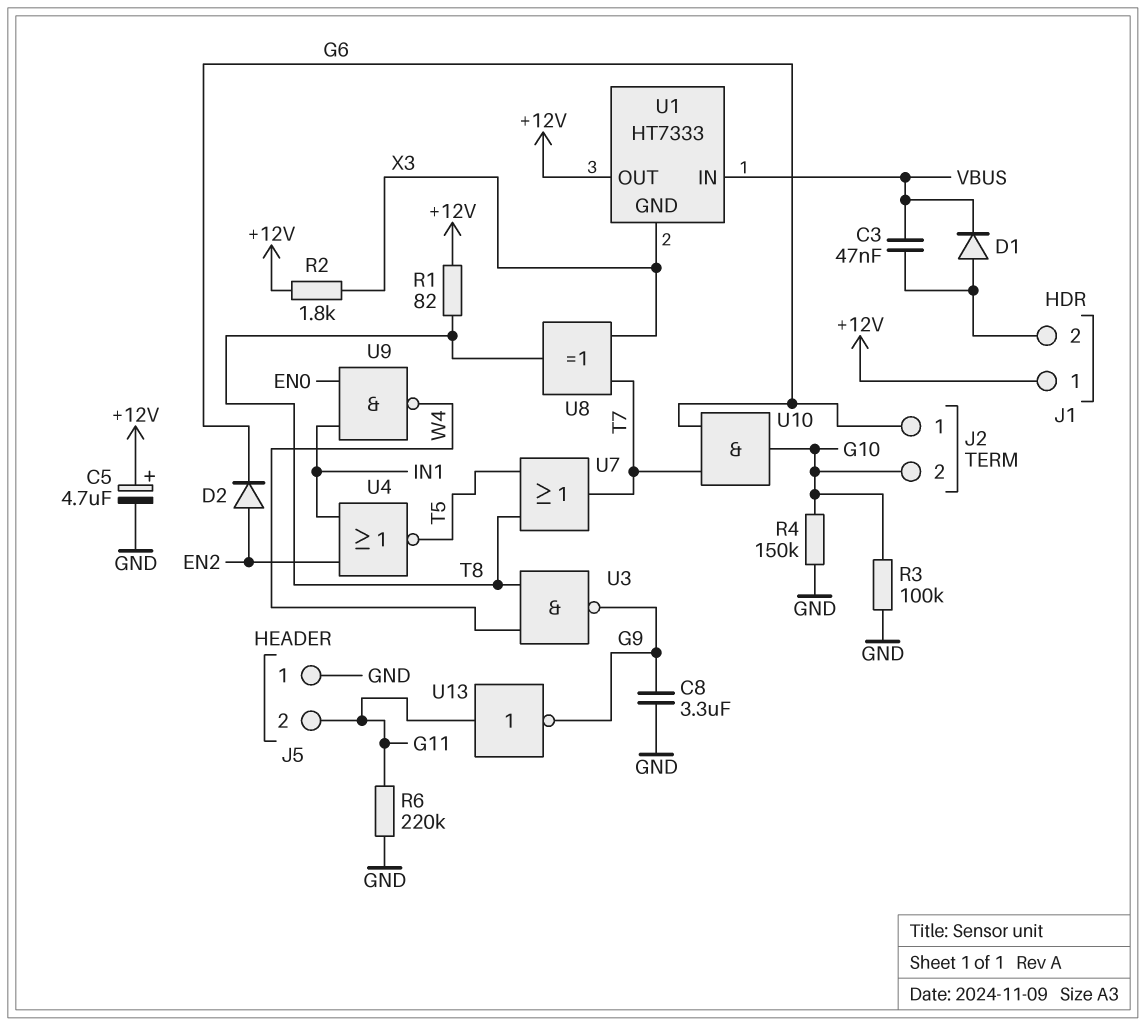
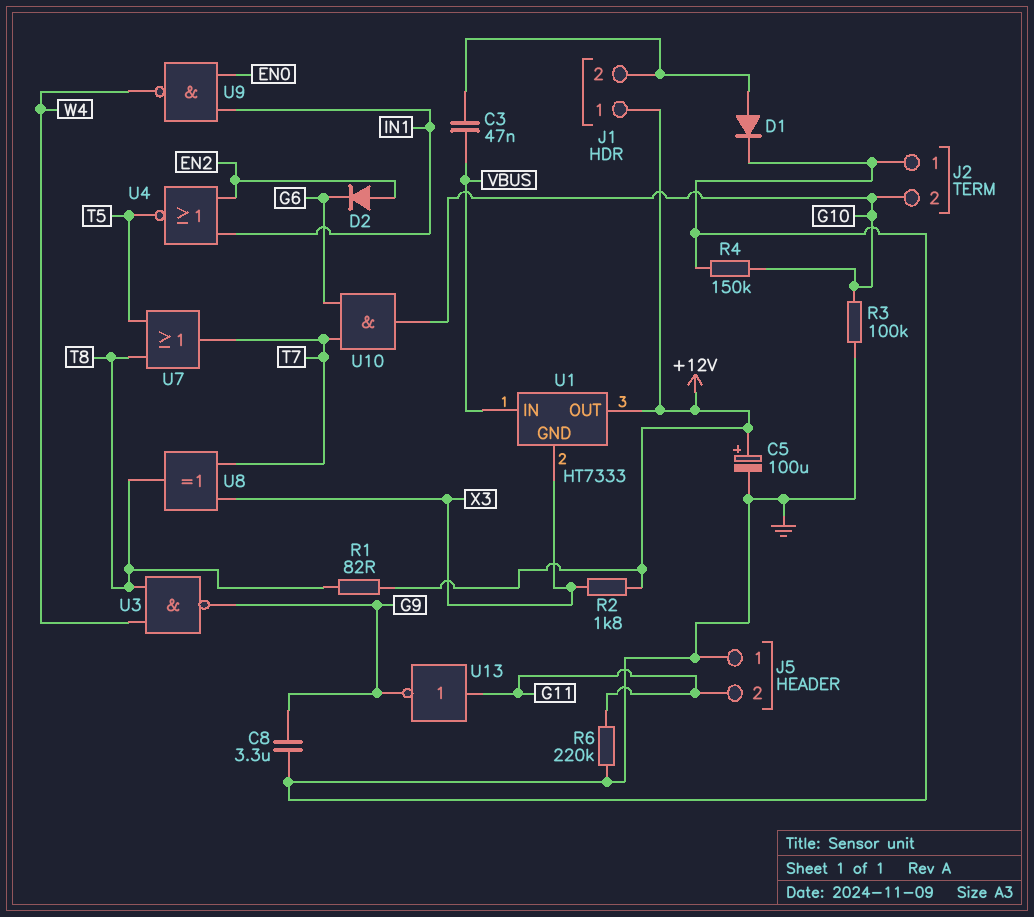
C5: 4.7uF (plus +12V, minus GND) -> 100uF (plus +12V, minus GND)
D1: diode (A J1/2, K VBUS) -> diode (A J1/2, K GND)
J2 pin 1: G6 -> GND

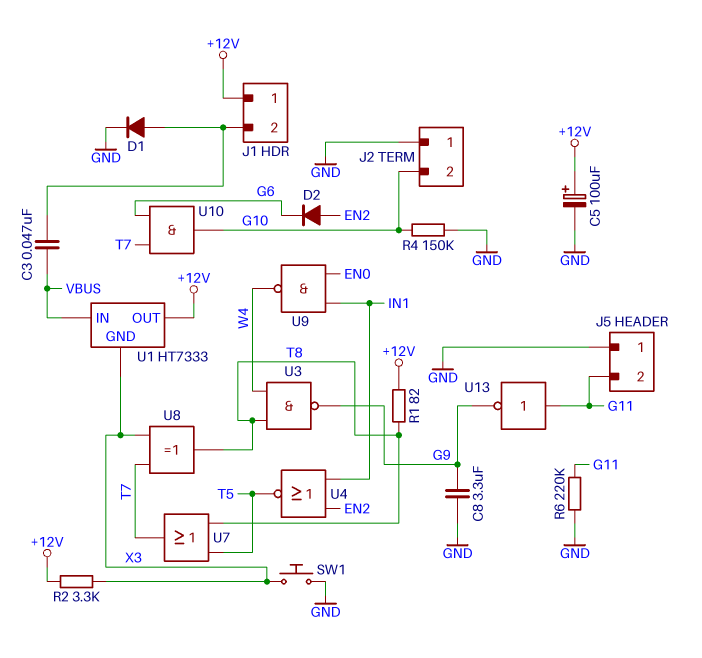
R2: 1.8k (+12V, X3) -> 3.3k (+12V, X3)
R3: 100k (G10, GND) -> none
SW1: none -> button (GND, X3)

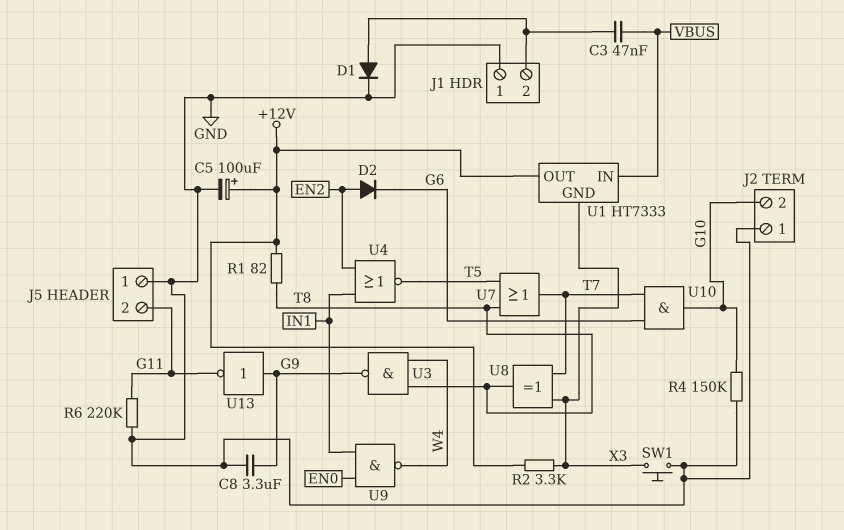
J1 pin 1: +12V -> GND
U13: NOT (in G11, out G9) -> NOT (in G9, out G11)

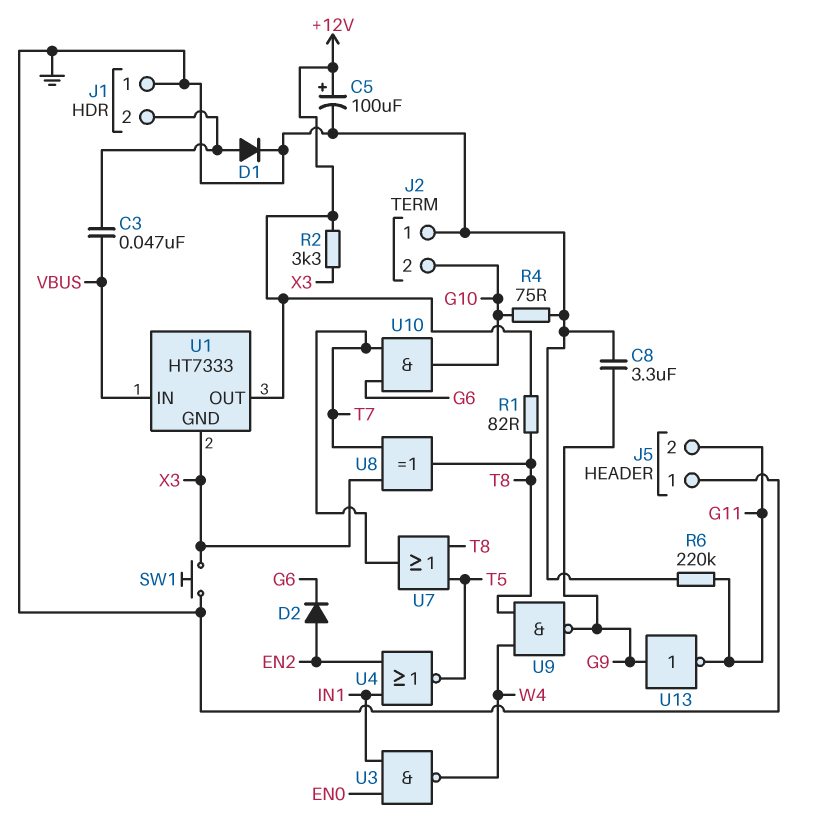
R4: 150k (G10, GND) -> 75 (G10, GND)
U3: NAND (in T8, in W4, out G9) -> NAND (in EN0, in IN1, out W4)
U9: NAND (in EN0, in IN1, out W4) -> NAND (in T8, in W4, out G9)

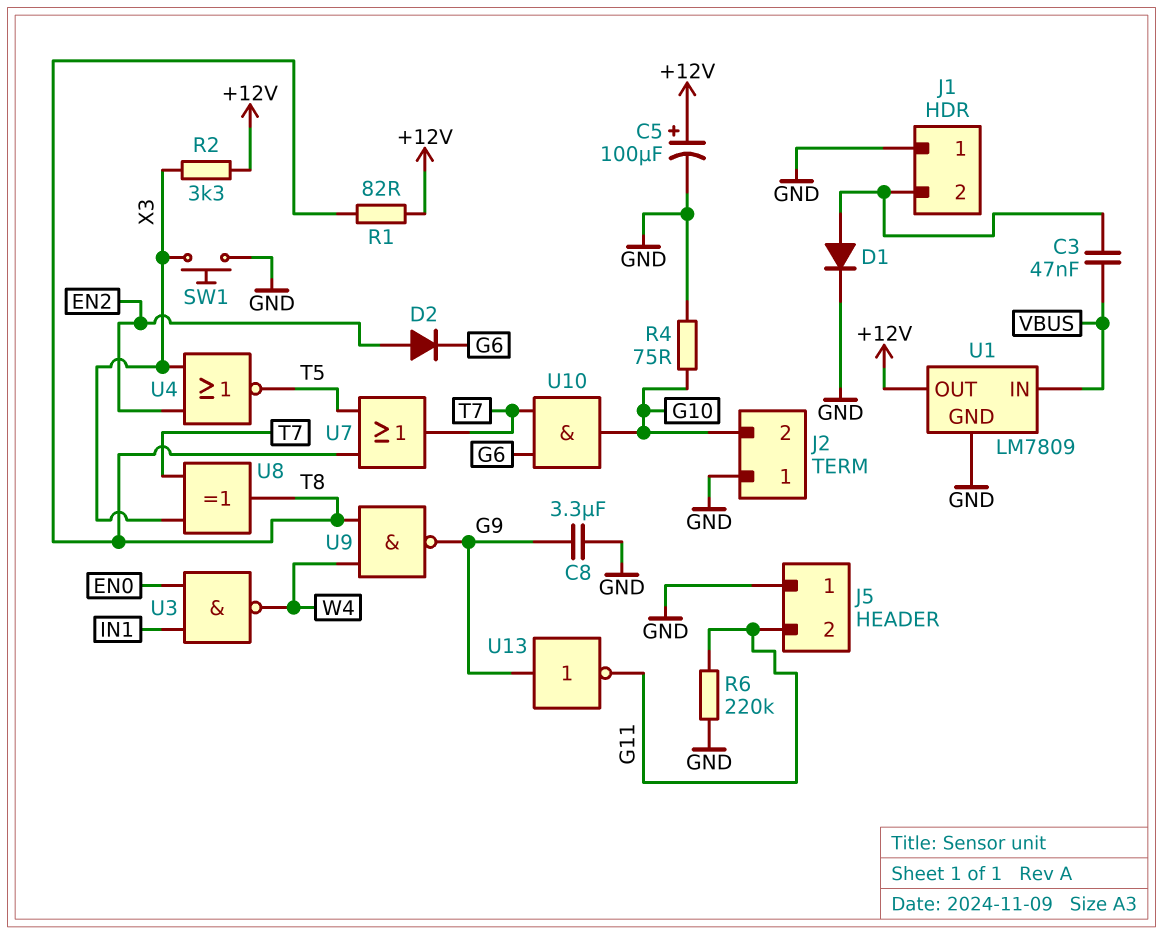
U1: HT7333 -> LM7809
U1 pin GND: X3 -> GND
U4: NOR (in EN2, in IN1, out T5) -> NOR (in EN2, in X3, out T5)

